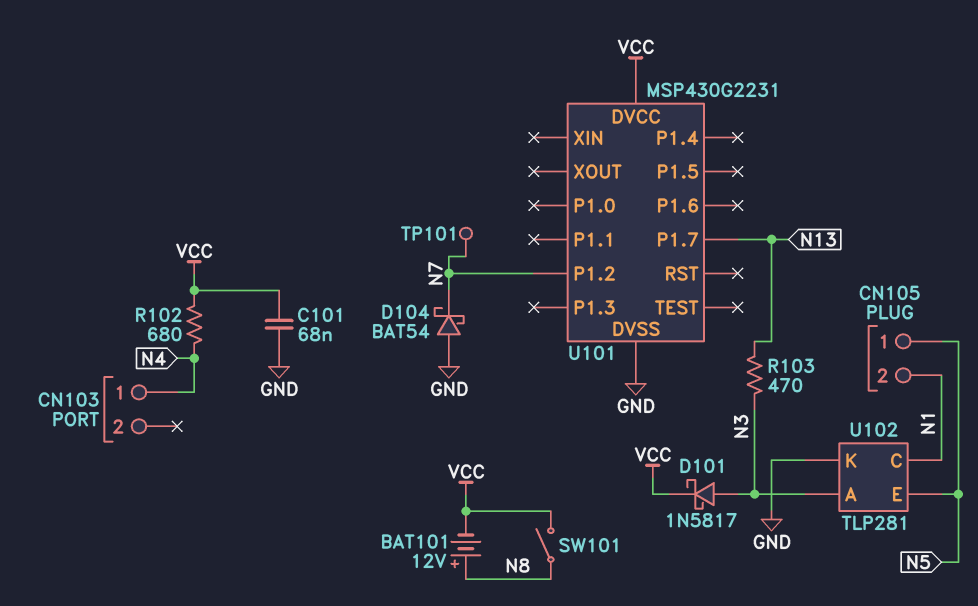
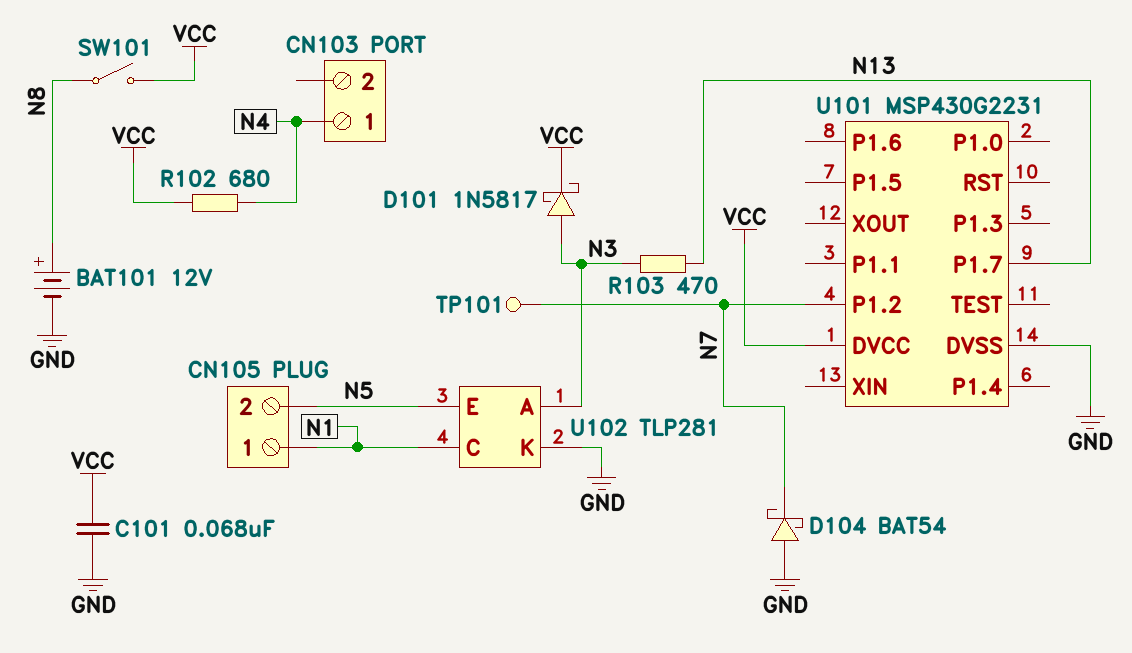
BAT101: 12V (plus N8, minus VCC) -> 12V (plus N8, minus GND)
CN105 pin 1: N5 -> N1
CN105 pin 2: N1 -> N5

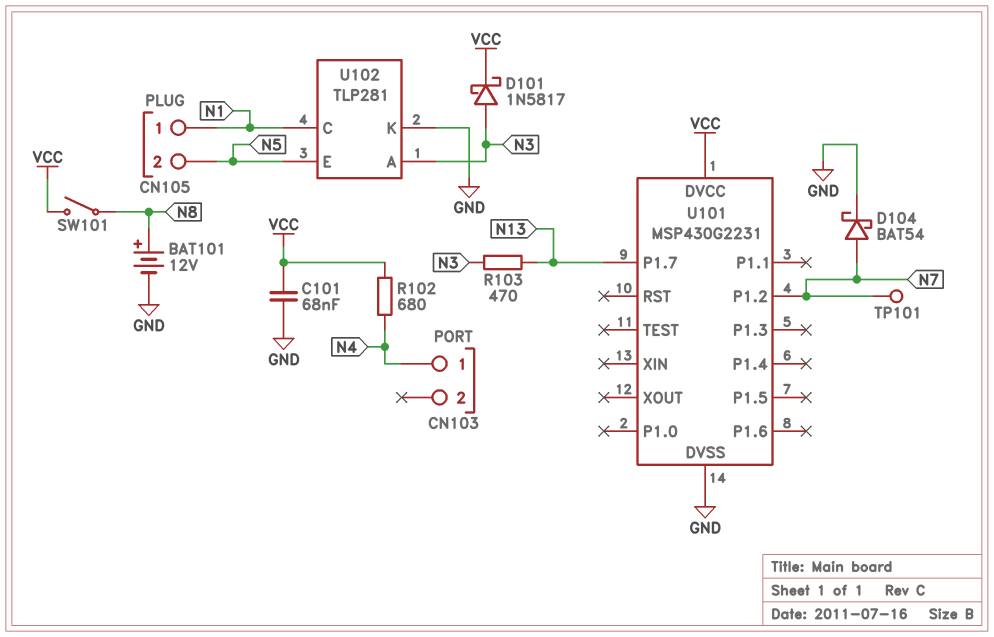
D104: schottky BAT54 (A GND, K N7) -> schottky BAT54 (A N7, K GND)

